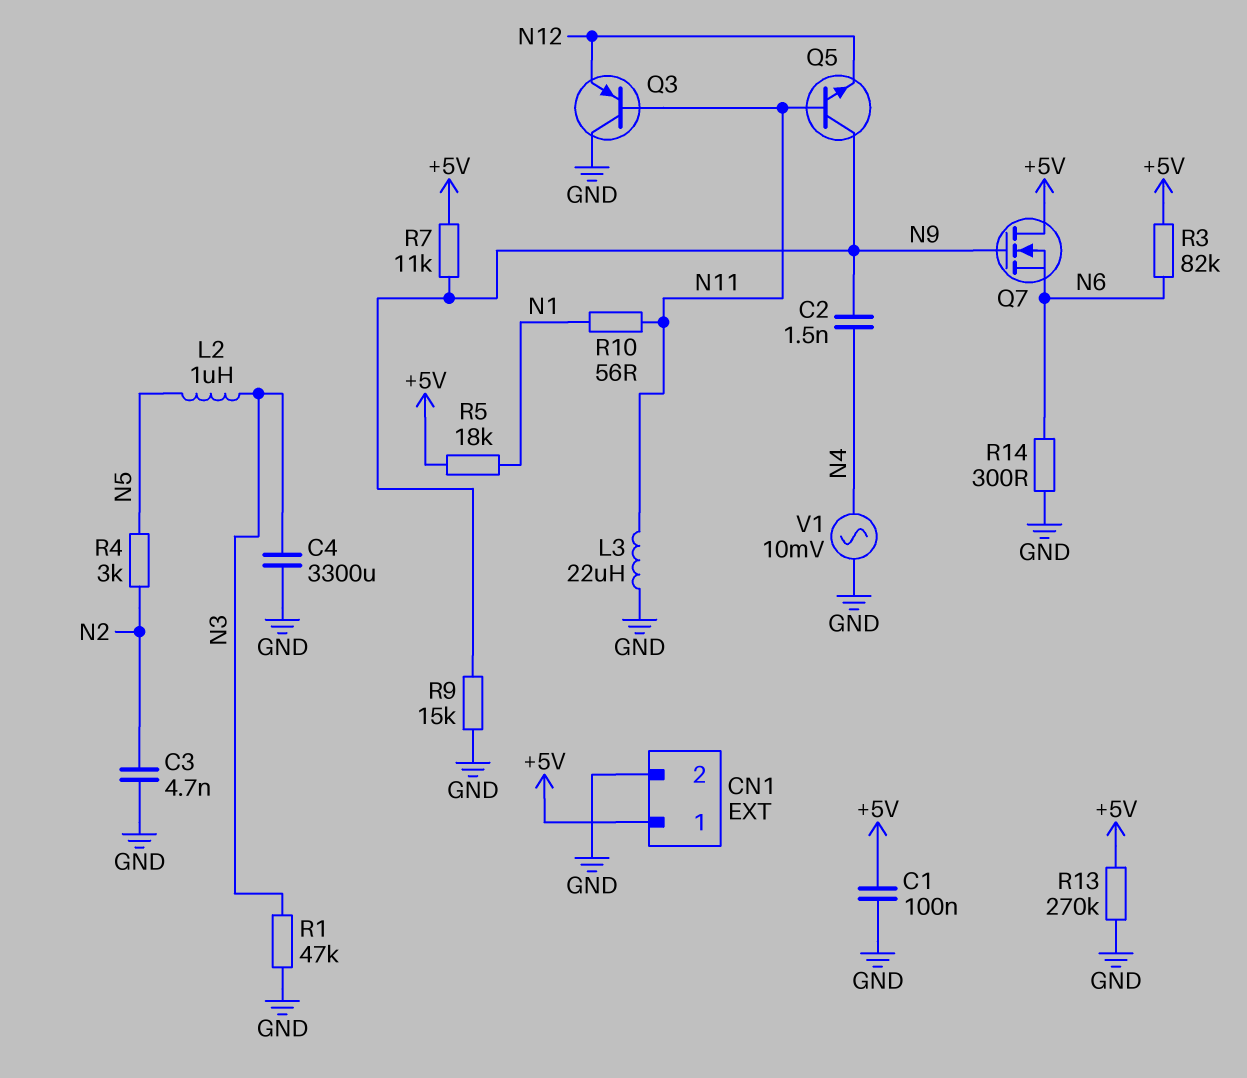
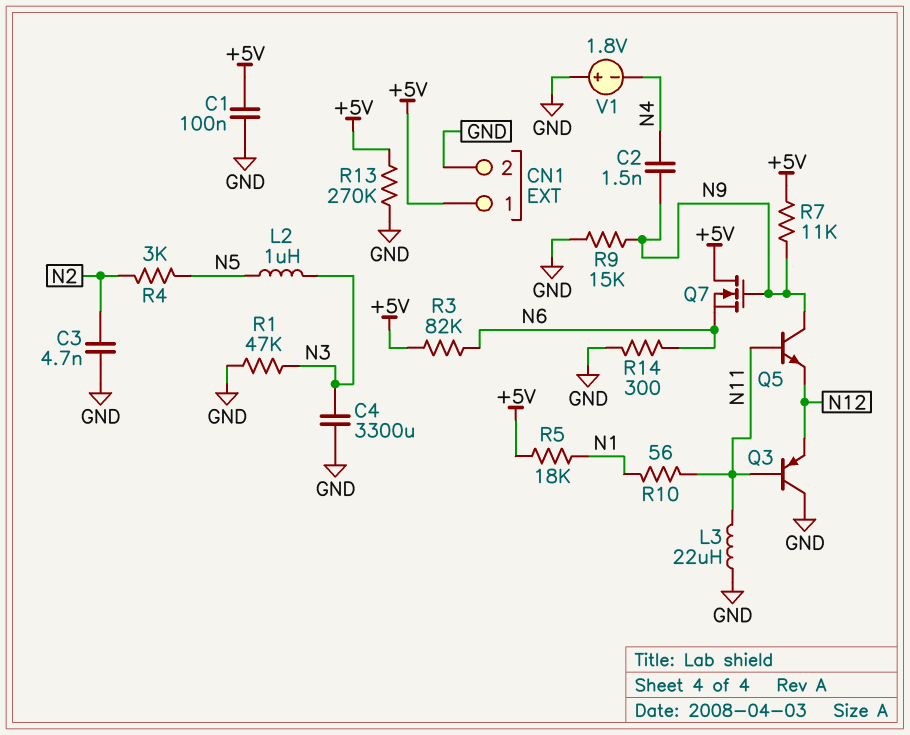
V1: AC 10mV (GND, N4) -> 1.8V (plus GND, minus N4)

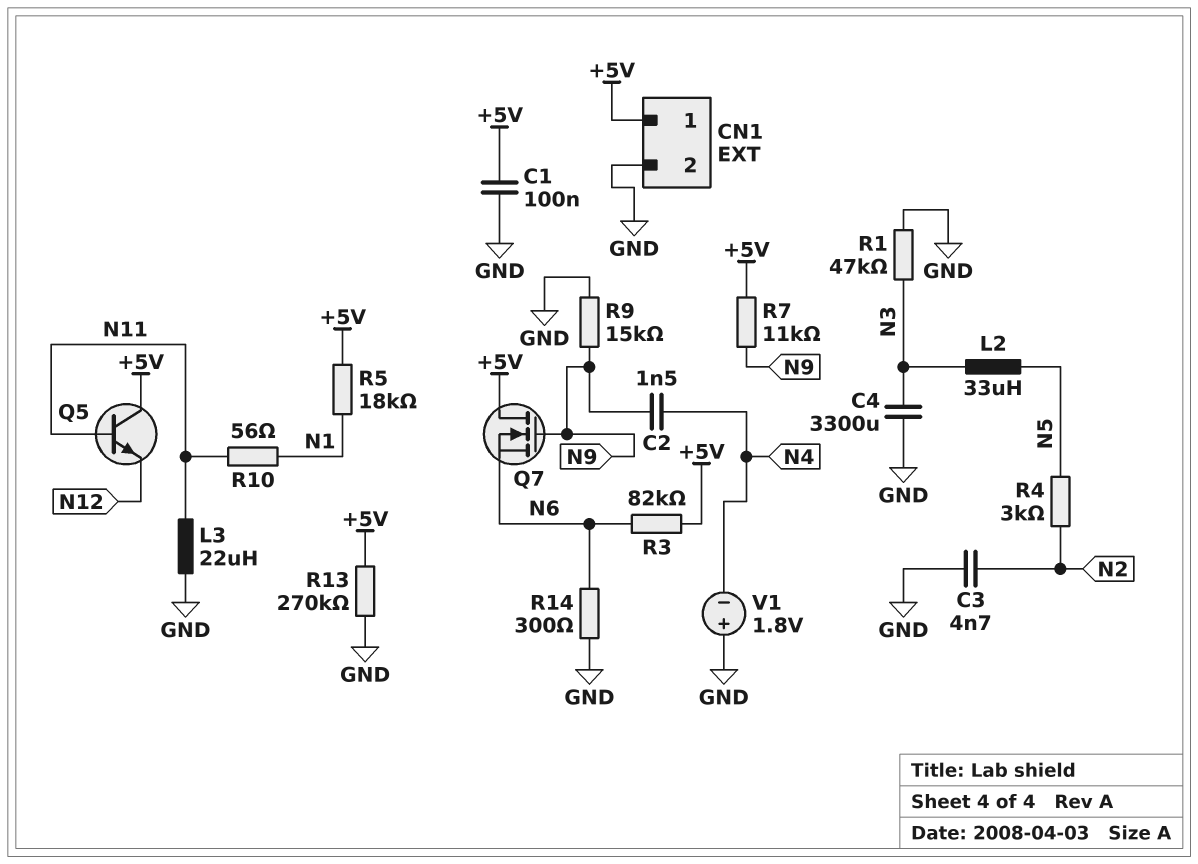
L2: 1uH (N3, N5) -> 33uH (N3, N5)
Q3: PNP (B N11, C GND, E N12) -> none
Q5: NPN (B N11, C N9, E N12) -> NPN (B N11, C +5V, E N12)

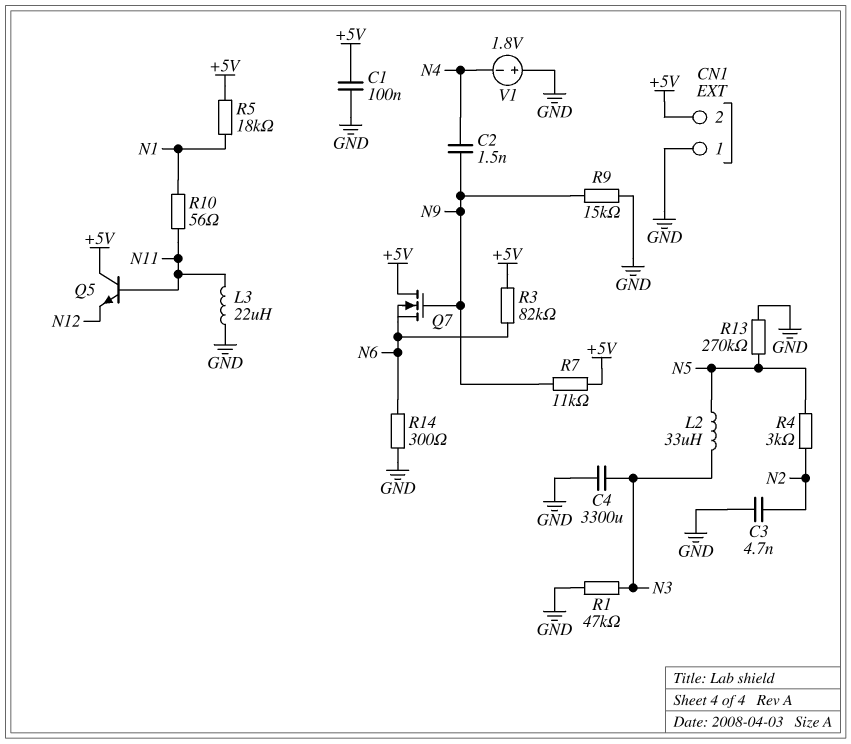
CN1 pin 1: +5V -> GND
CN1 pin 2: GND -> +5V
R13: 270k (+5V, GND) -> 270k (GND, N5)

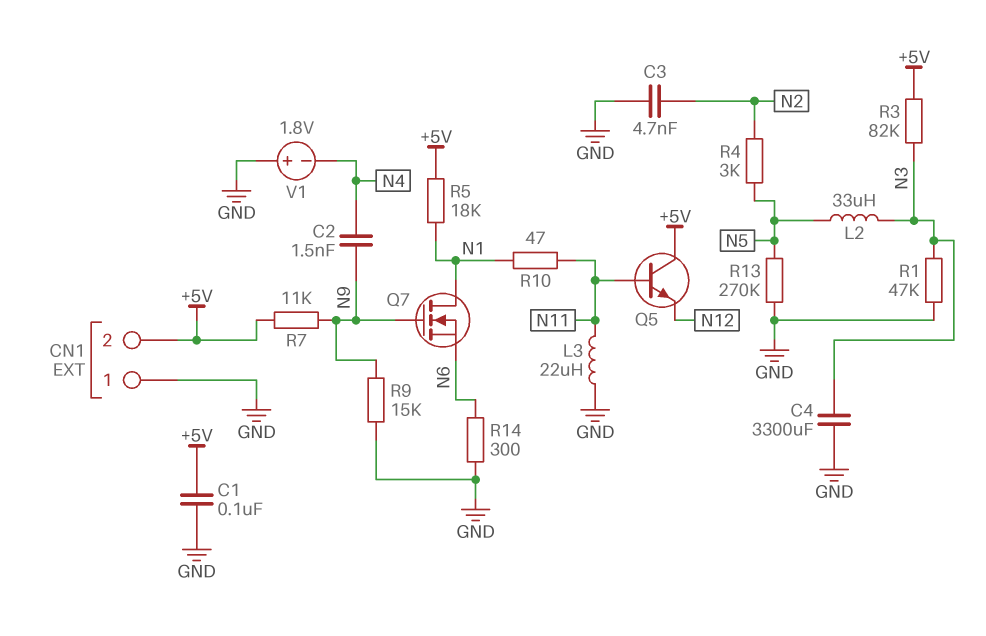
Q7: NMOS (G N9, D +5V, S N6) -> NMOS (G N9, D N1, S N6)
R3: 82k (+5V, N6) -> 82k (+5V, N3)
R10: 56 (N1, N11) -> 47 (N1, N11)

